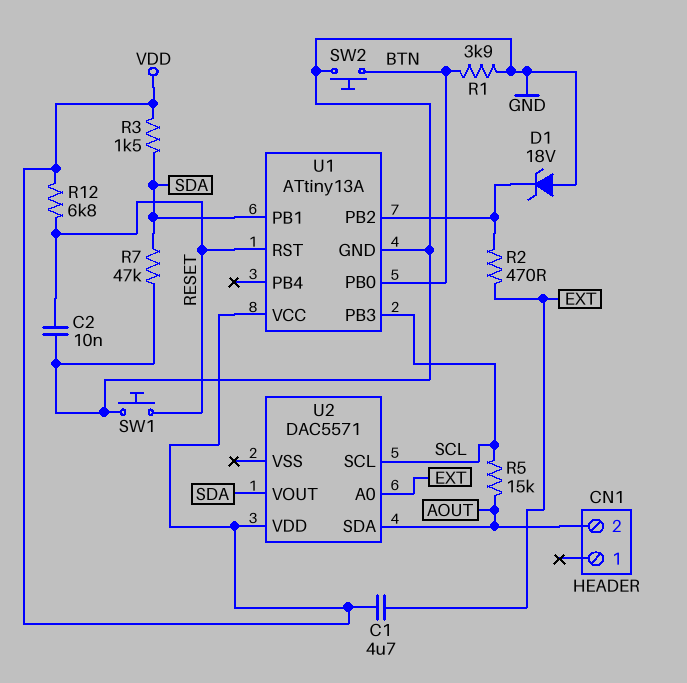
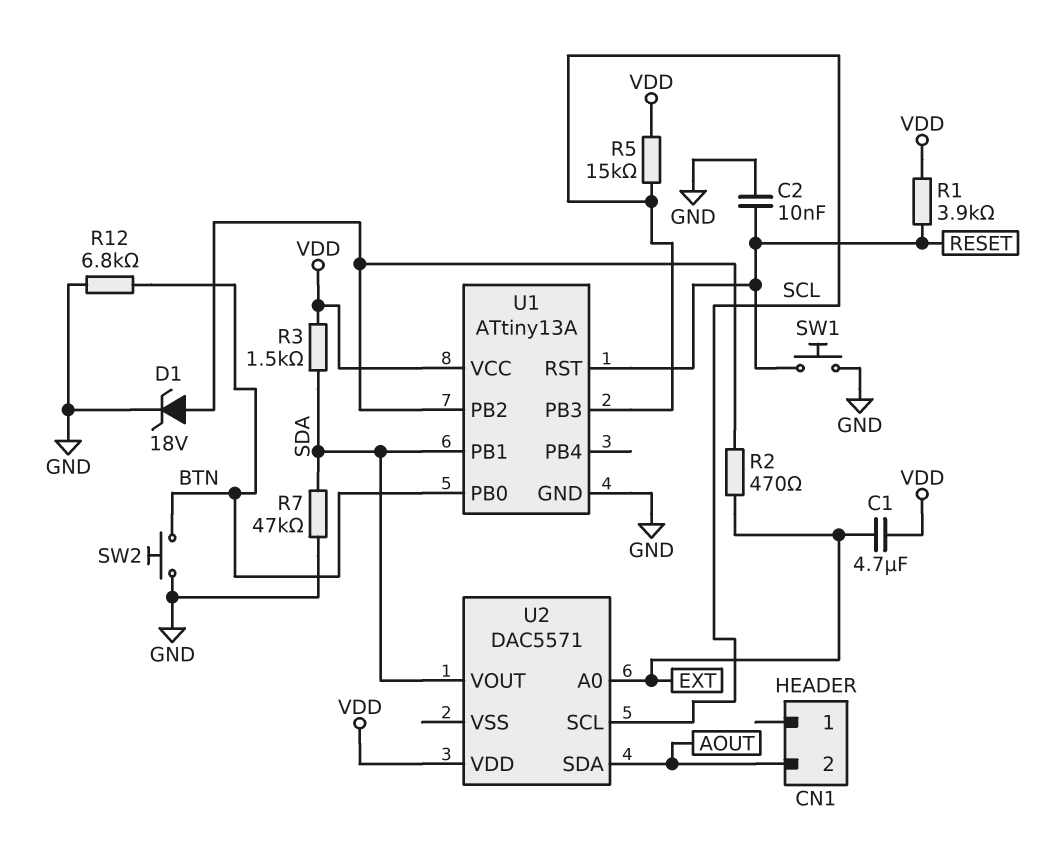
D1: zener 18V (A GND, K U1/PB2) -> zener 18V (A U1/PB2, K GND)
R1: 3.9k (BTN, GND) -> 3.9k (RESET, VDD)
R5: 15k (AOUT, SCL) -> 15k (SCL, VDD)
R12: 6.8k (RESET, VDD) -> 6.8k (BTN, GND)

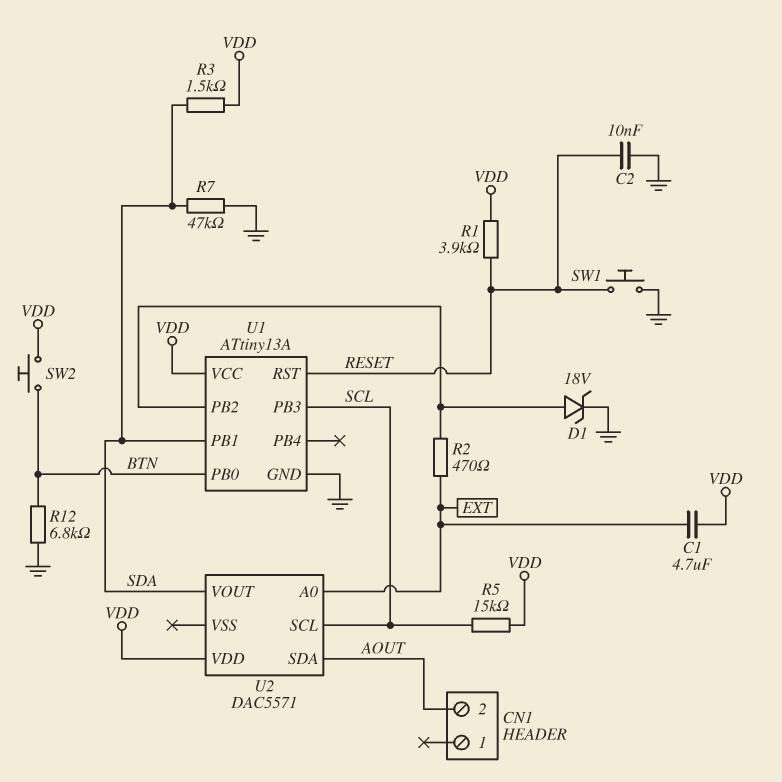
SW2: button (BTN, GND) -> button (BTN, VDD)

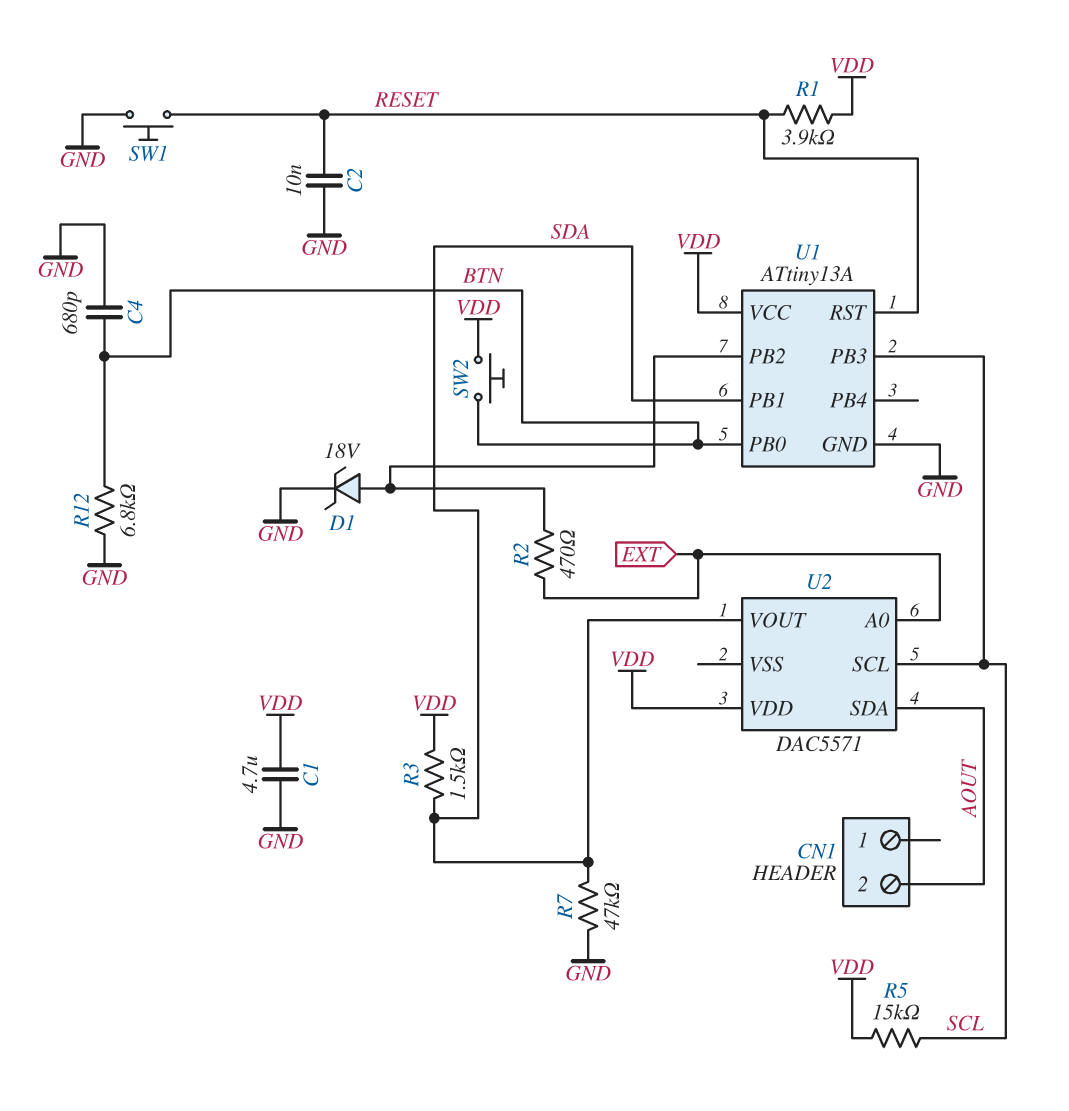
C1: 4.7uF (EXT, VDD) -> 4.7uF (GND, VDD)
C4: none -> 680pF (BTN, GND)

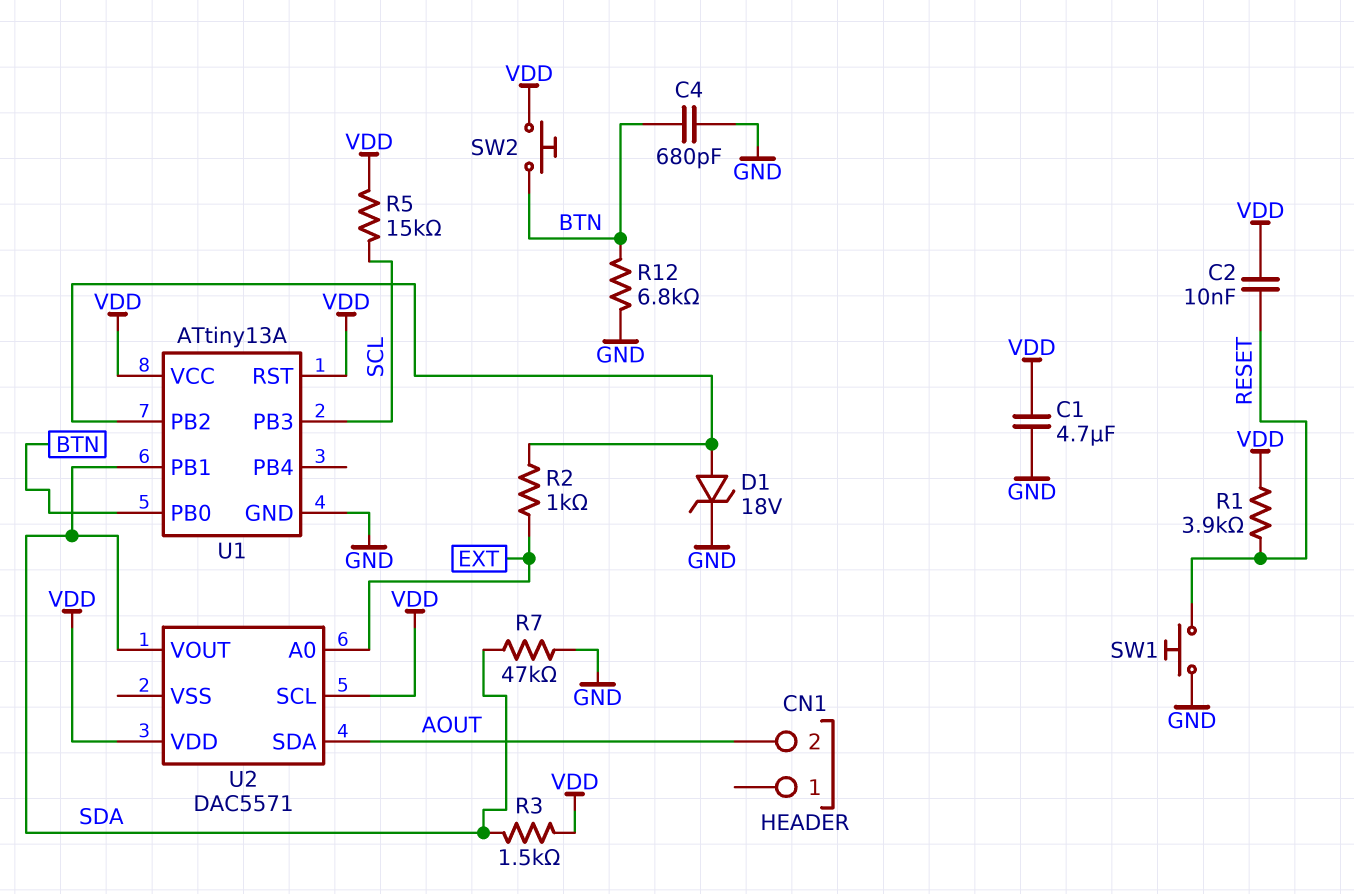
C2: 10nF (GND, RESET) -> 10nF (RESET, VDD)
R2: 470 (EXT, U1/PB2) -> 1k (EXT, U1/PB2)
U1 pin RST: RESET -> VDD
U2 pin SCL: SCL -> VDD

